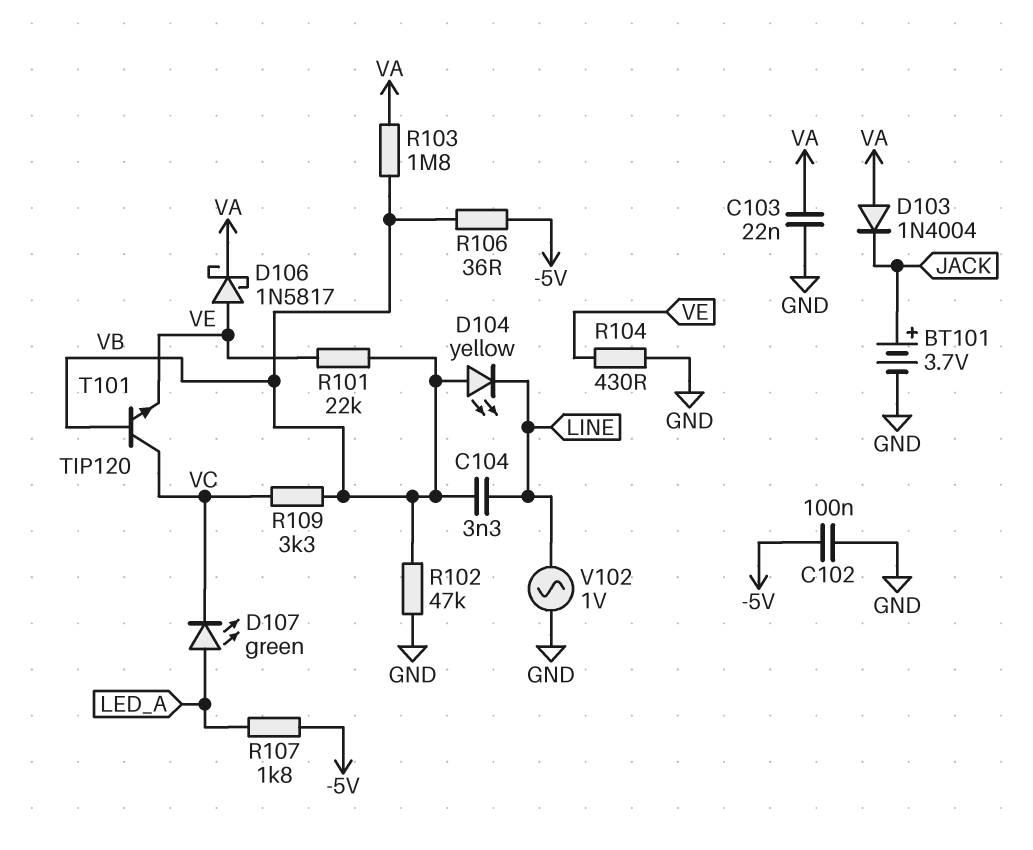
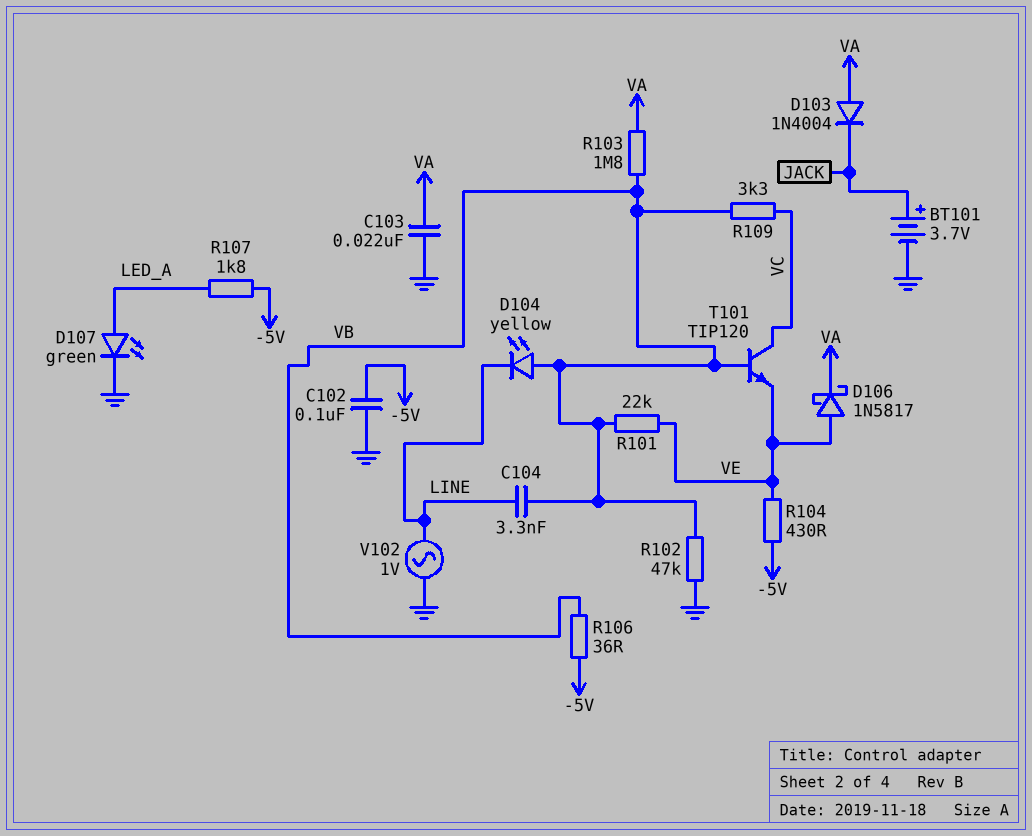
D107: LED green (A LED_A, K VC) -> LED green (A LED_A, K GND)
R104: 430 (GND, VE) -> 430 (-5V, VE)

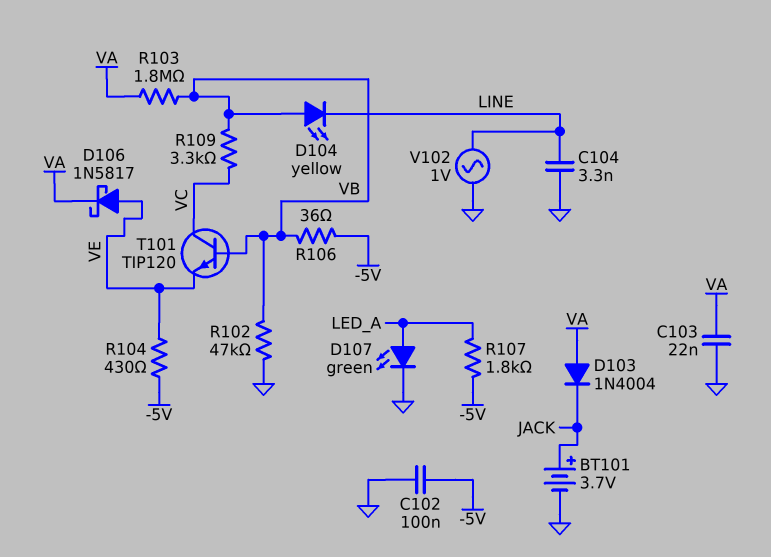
C104: 3.3nF (LINE, VB) -> 3.3nF (GND, LINE)
R101: 22k (VB, VE) -> none

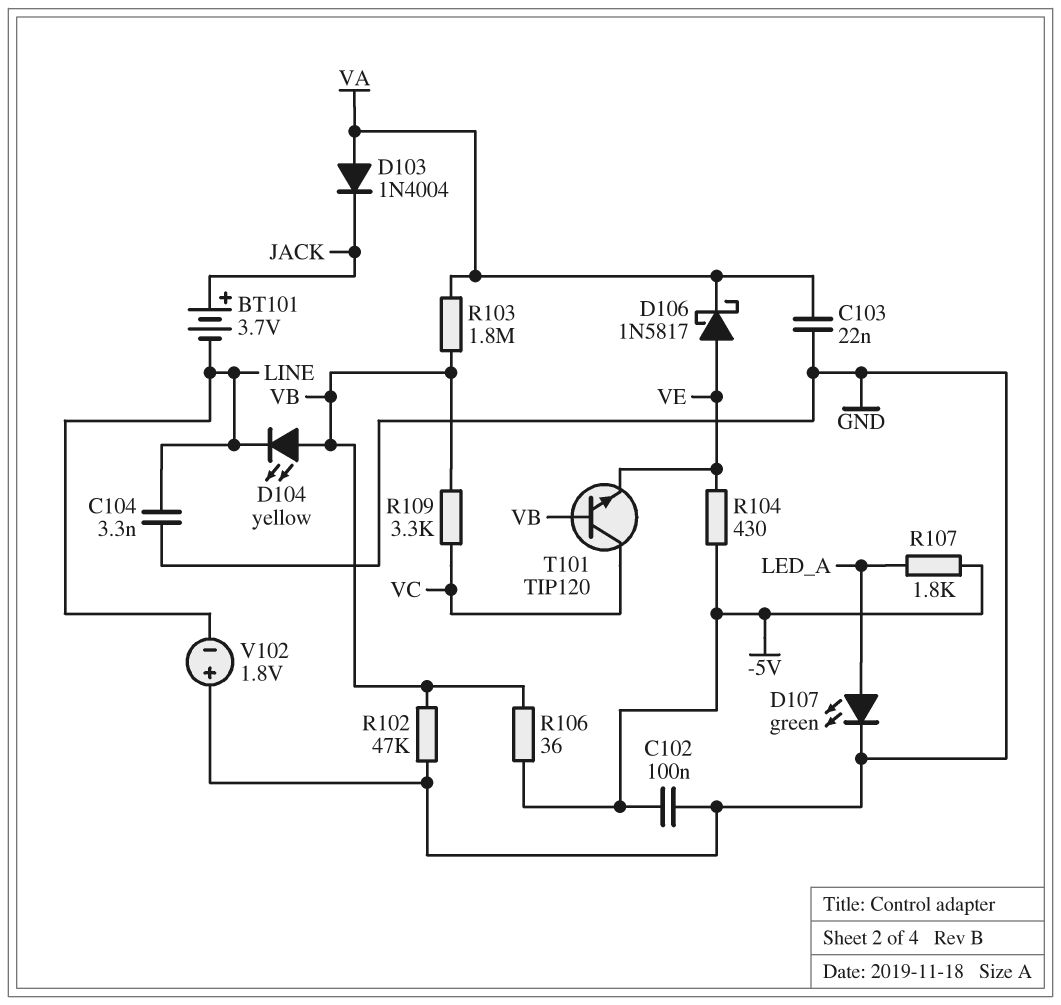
BT101: 3.7V (plus JACK, minus GND) -> 3.7V (plus JACK, minus LINE)
V102: AC 1V (GND, LINE) -> 1.8V (plus GND, minus LINE)

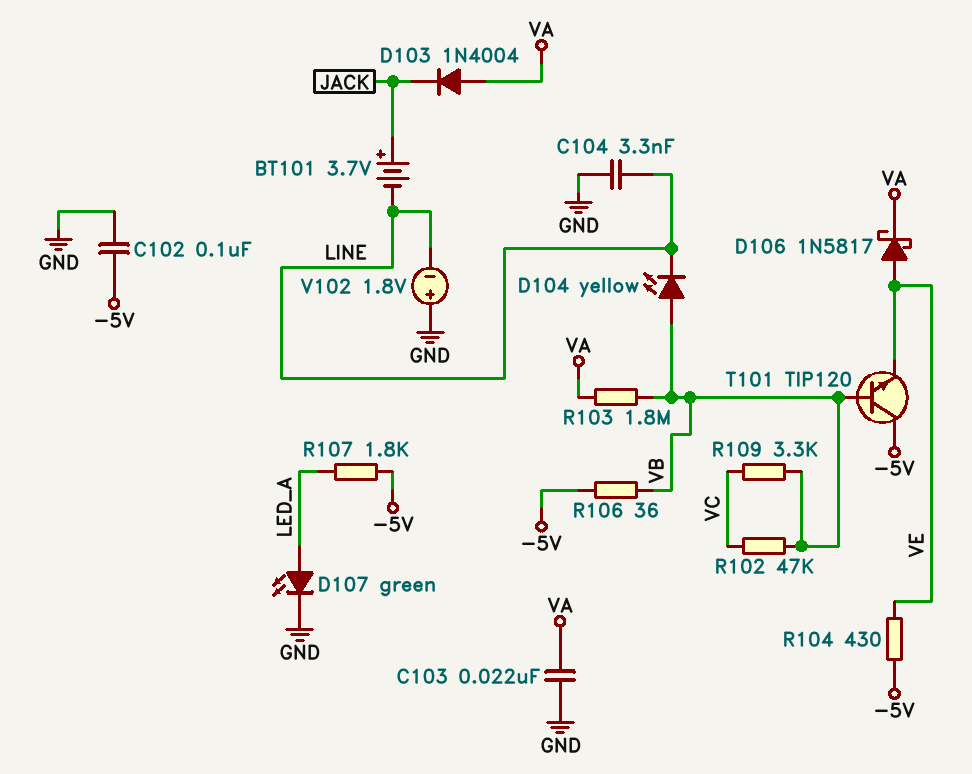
R102: 47k (GND, VB) -> 47k (VB, VC)
T101: NPN TIP120 (B VB, C VC, E VE) -> NPN TIP120 (B VB, C -5V, E VE)

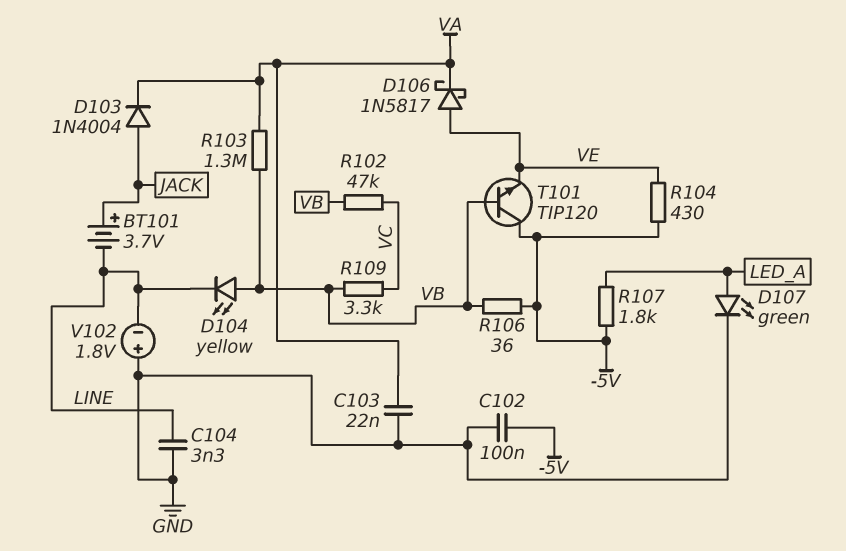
D103: diode 1N4004 (A VA, K JACK) -> diode 1N4004 (A JACK, K VA)
R103: 1.8M (VA, VB) -> 1.3M (VA, VB)

